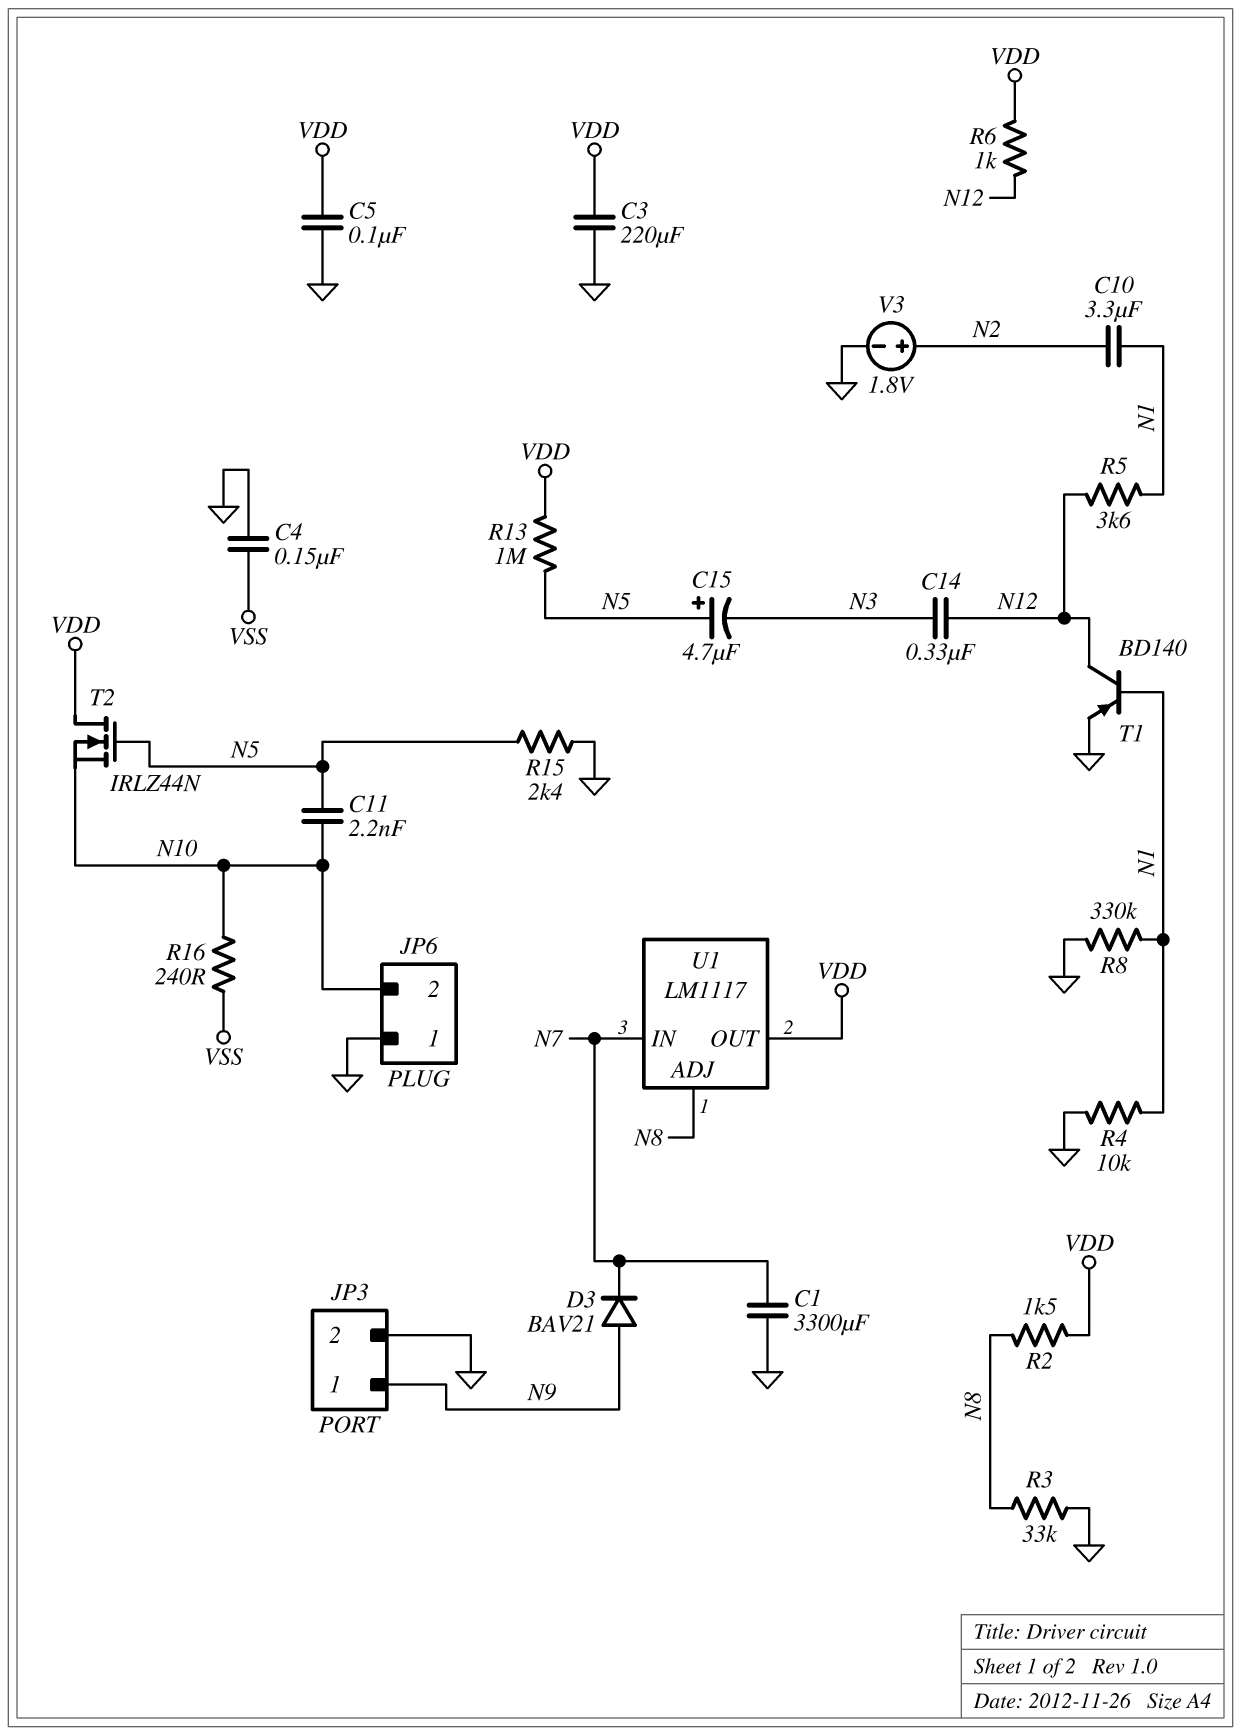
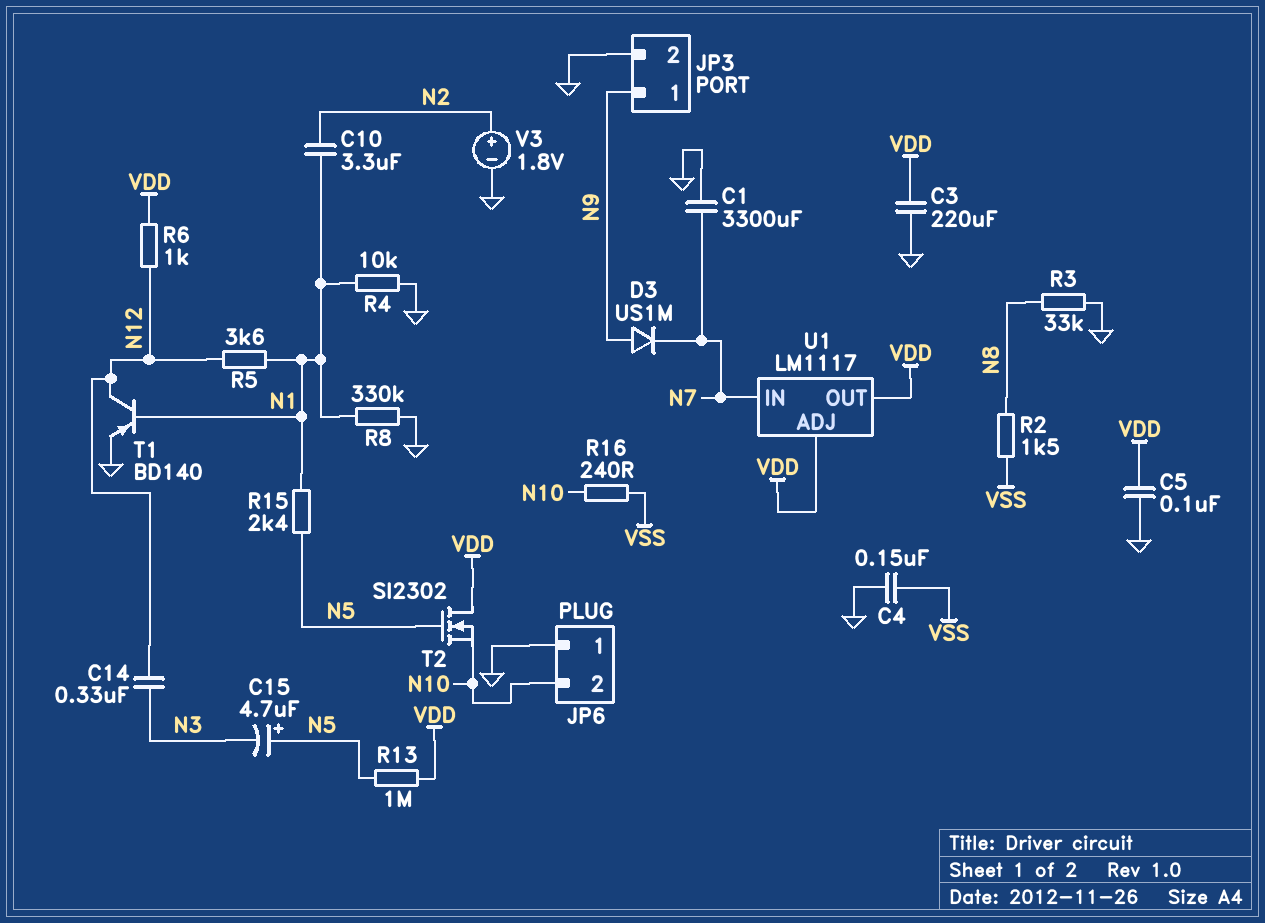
C11: 2.2nF (N5, N10) -> none
D3: diode BAV21 (A N9, K N7) -> diode US1M (A N9, K N7)
R2: 1.5k (N8, VDD) -> 1.5k (N8, VSS)
R15: 2.4k (GND, N5) -> 2.4k (N1, N5)
T2: NMOS IRLZ44N (G N5, D VDD, S N10) -> NMOS SI2302 (G N5, D VDD, S N10)
U1 pin ADJ: N8 -> VDD

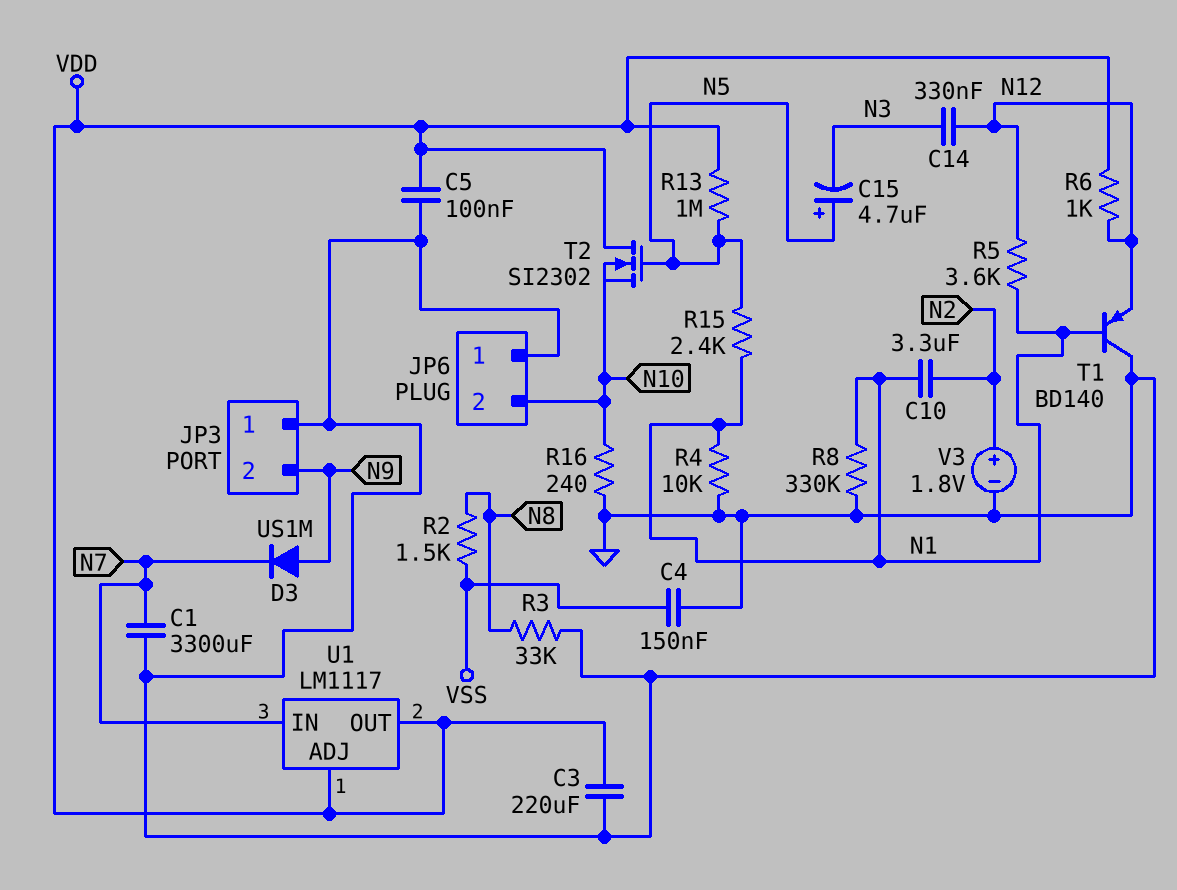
JP3 pin 1: N9 -> GND
JP3 pin 2: GND -> N9
R16: 240 (N10, VSS) -> 240 (GND, N10)
T1: PNP BD140 (B N1, C N12, E GND) -> PNP BD140 (B N1, C GND, E N12)

